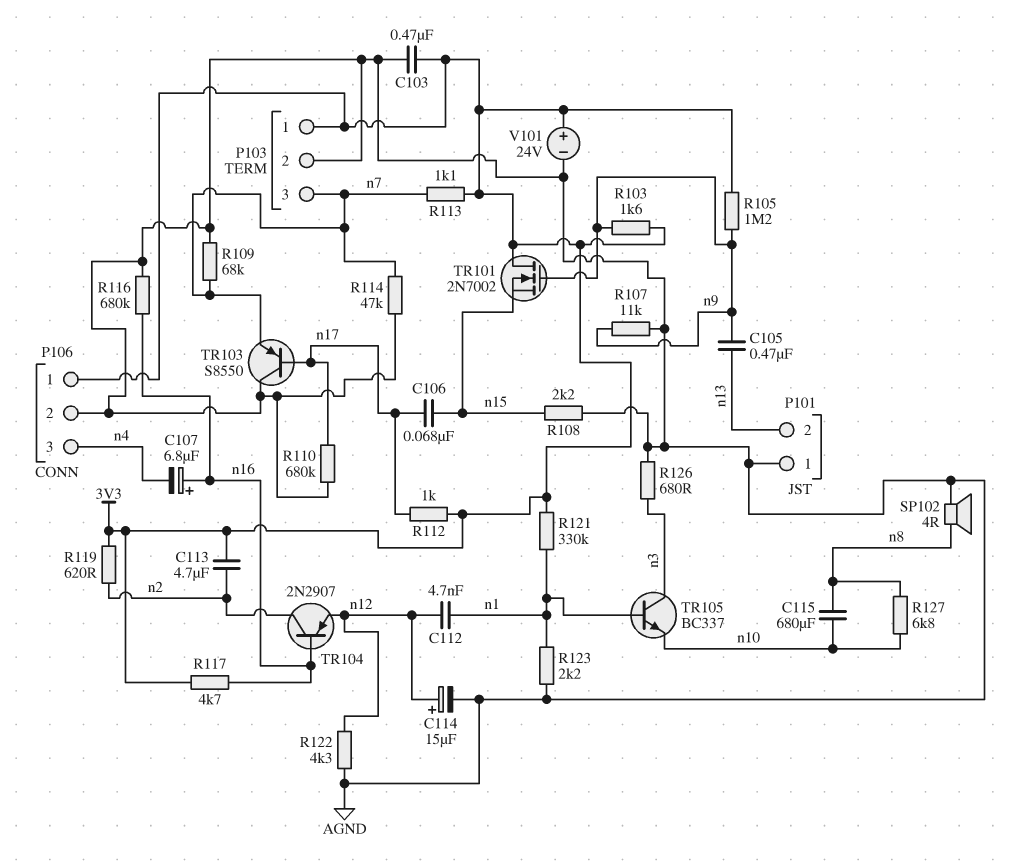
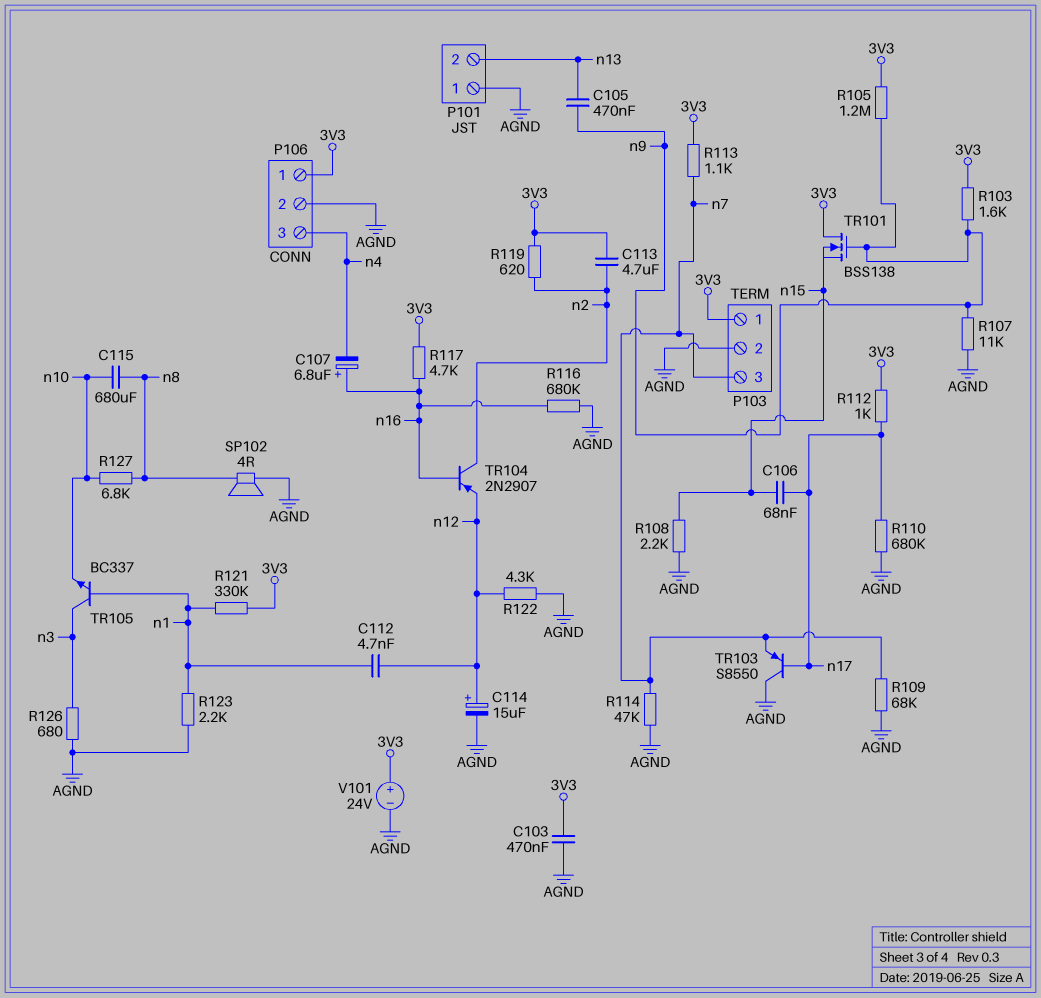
TR101: NMOS 2N7002 (G n9, D 3V3, S n15) -> NMOS BSS138 (G n9, D 3V3, S n15)

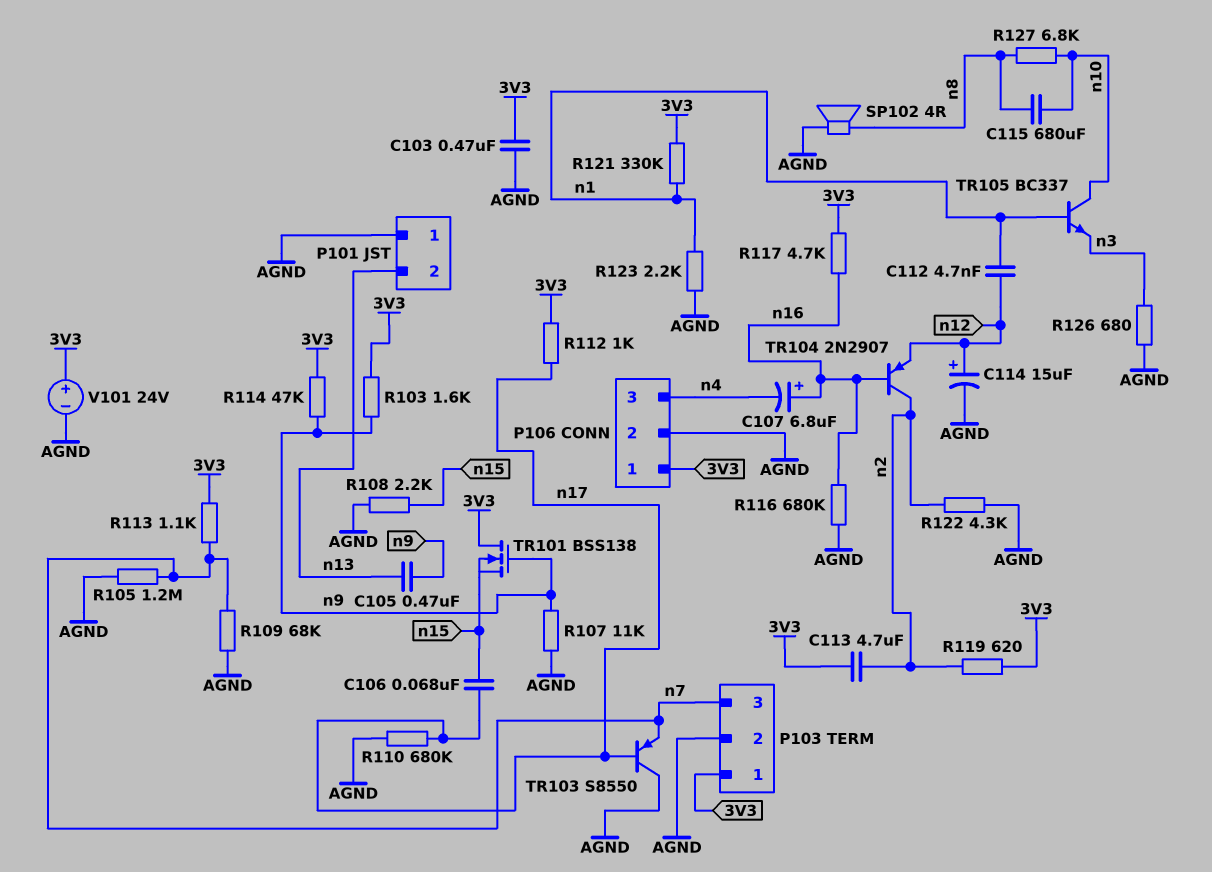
R105: 1.2M (3V3, n9) -> 1.2M (AGND, n7)
R114: 47k (AGND, n7) -> 47k (3V3, n9)
R122: 4.3k (AGND, n12) -> 4.3k (AGND, n2)
TR105: NPN BC337 (B n1, C n3, E n10) -> NPN BC337 (B n1, C n10, E n3)

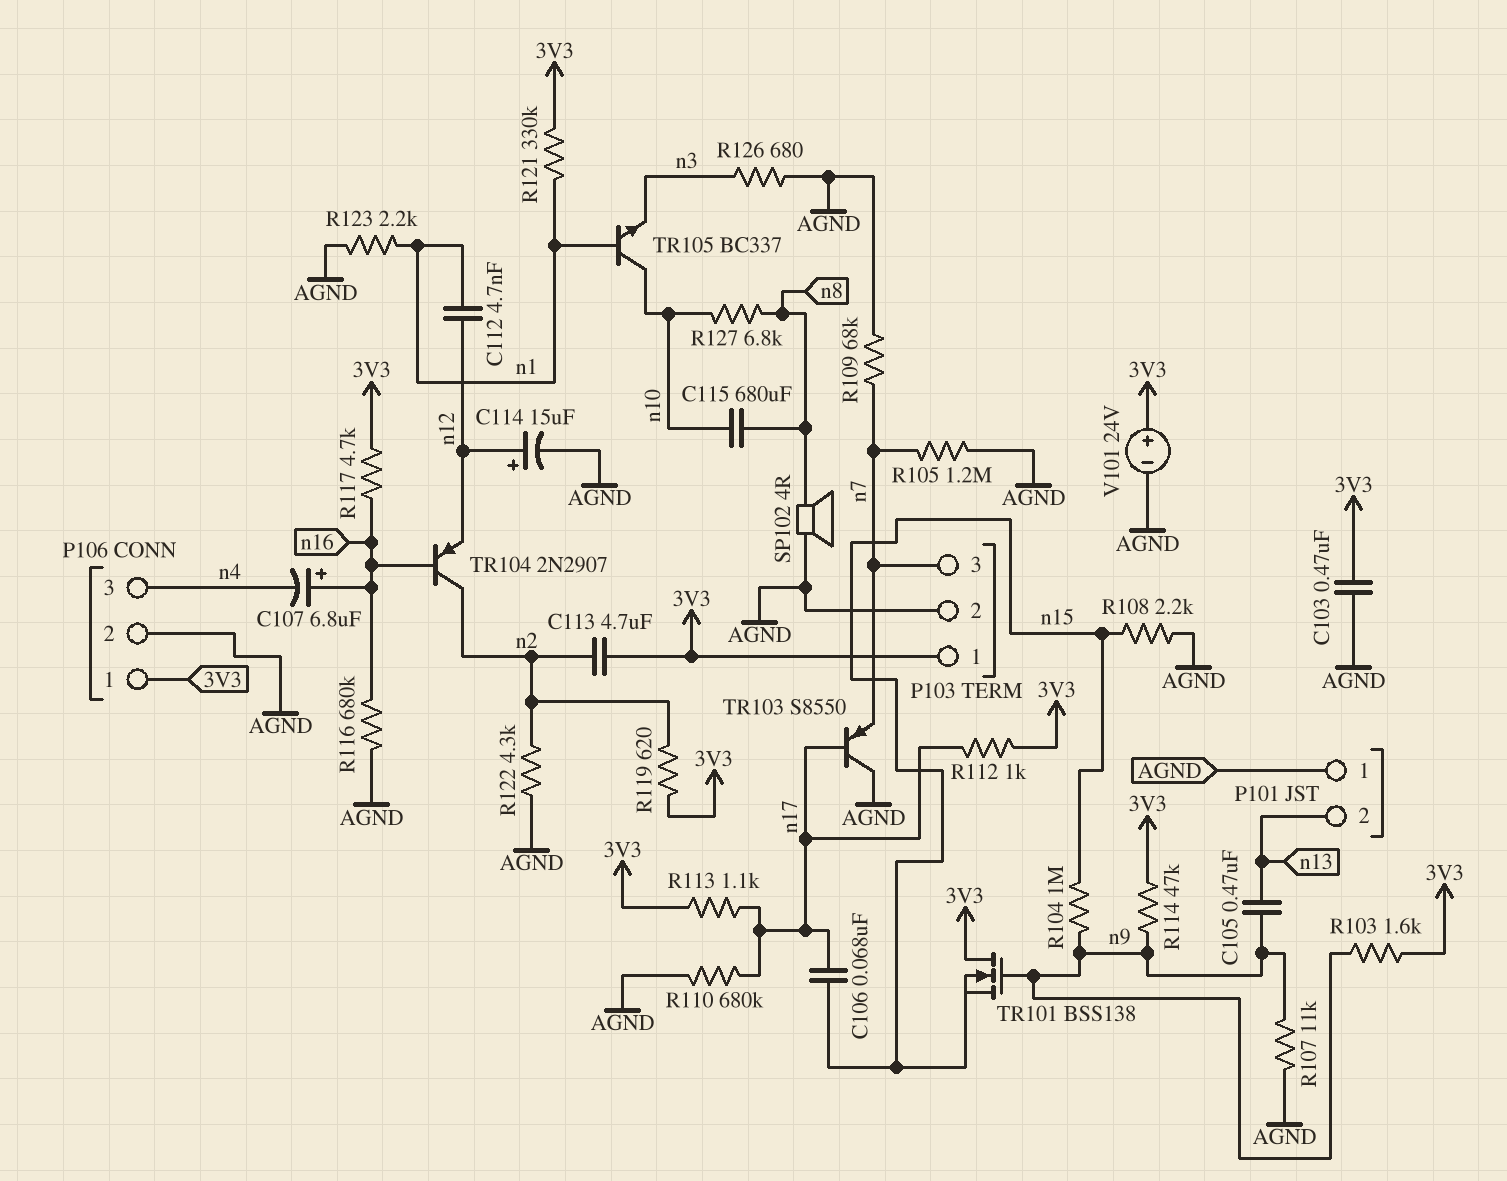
R104: none -> 1M (n9, n15)
R113: 1.1k (3V3, n7) -> 1.1k (3V3, n17)

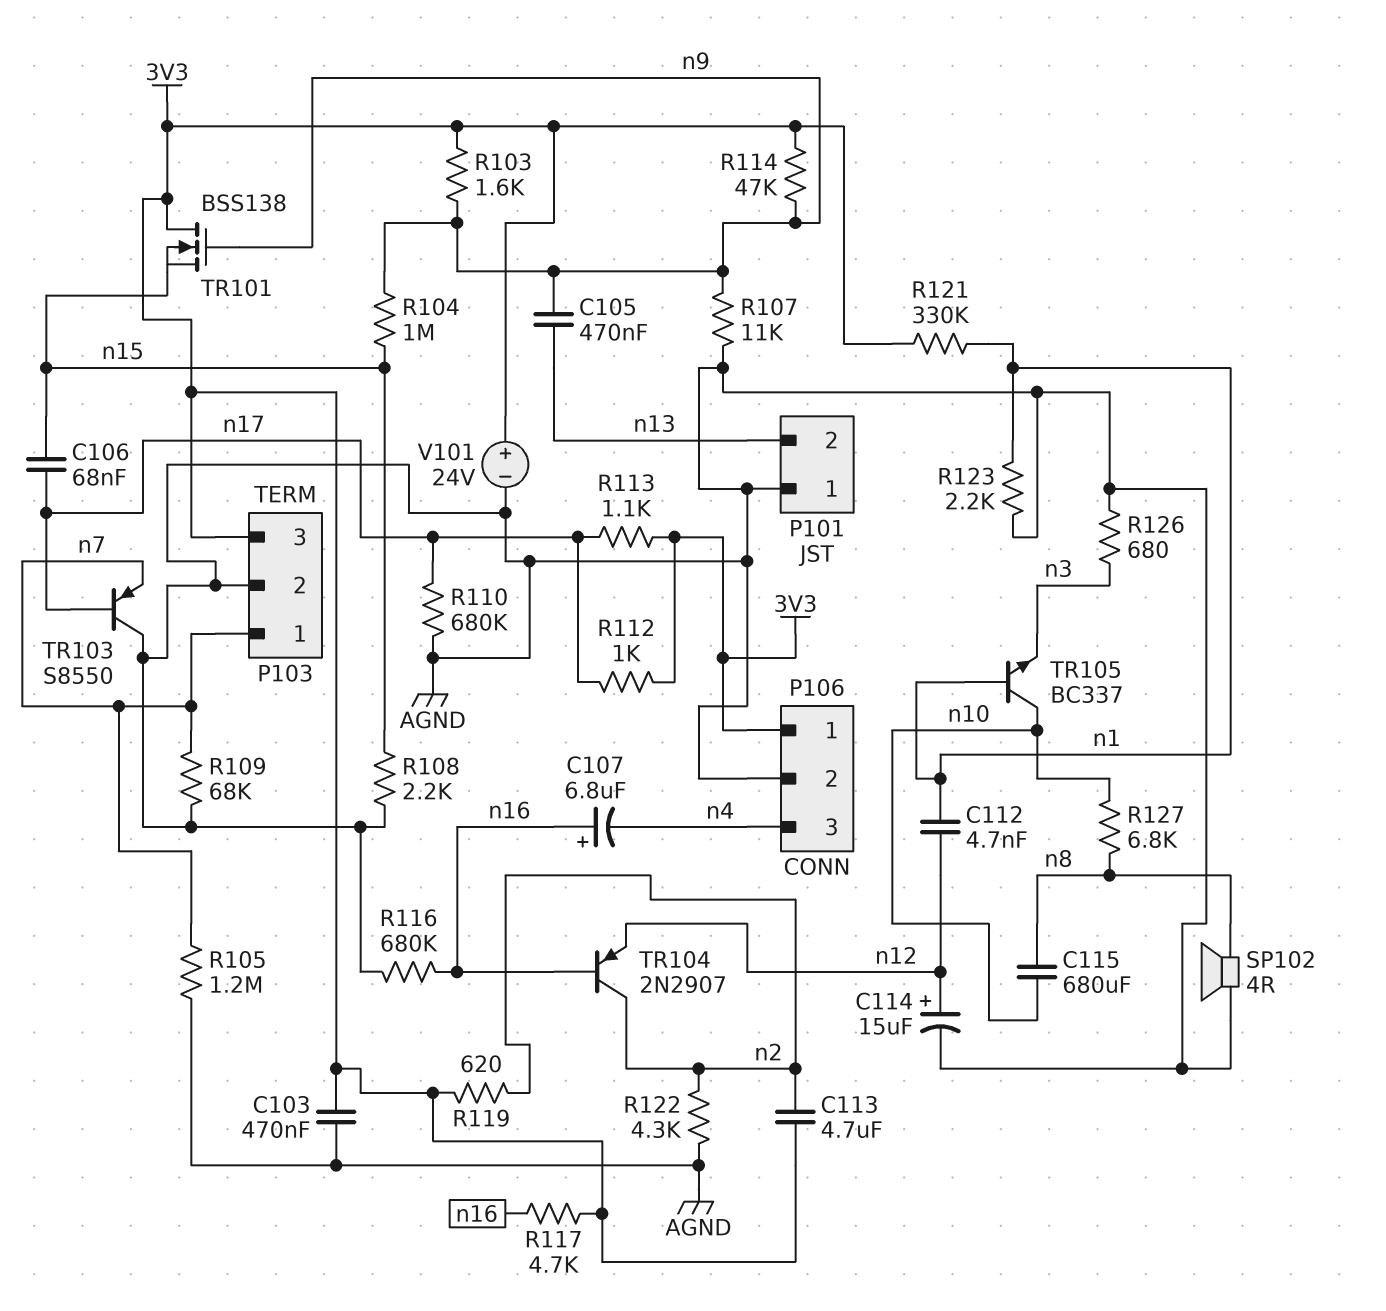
P103 pin 1: 3V3 -> n7
P103 pin 3: n7 -> 3V3

